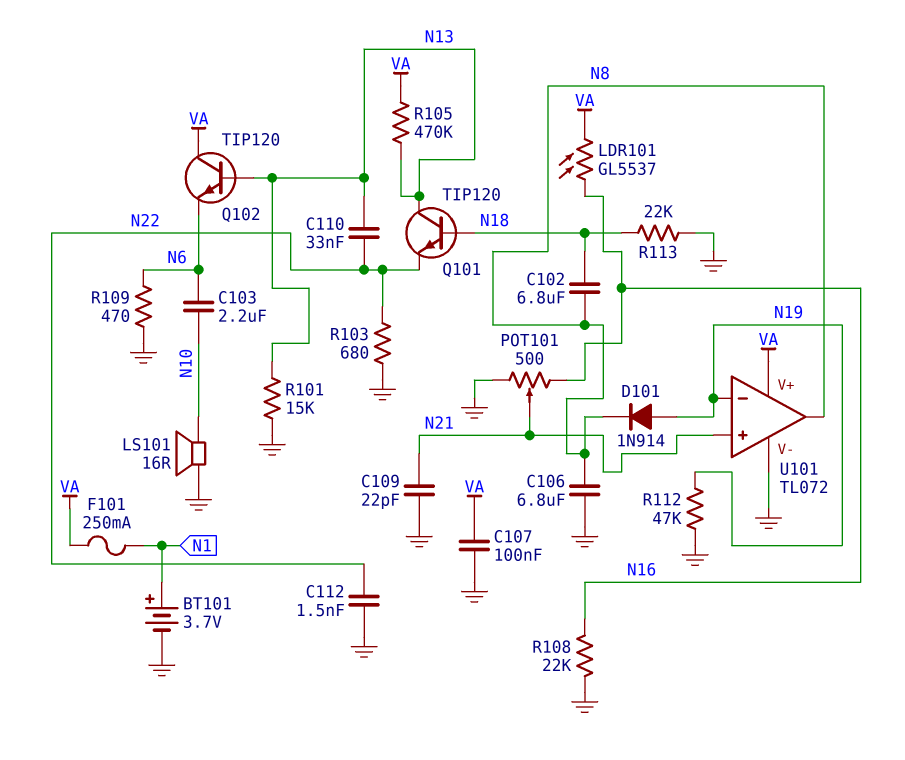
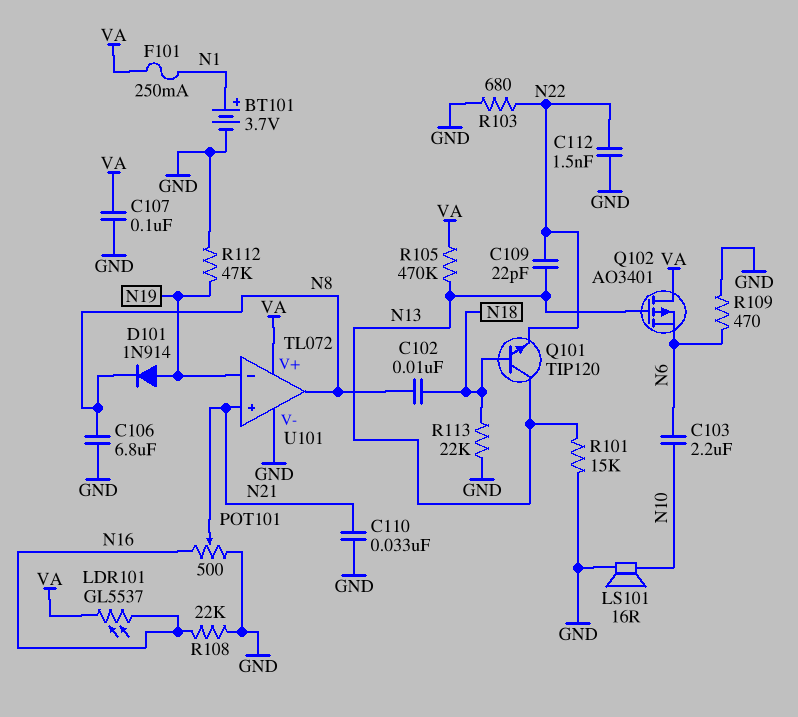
C102: 6.8uF (N8, N18) -> 10nF (N8, N18)
C109: 22pF (GND, N21) -> 22pF (N13, N22)
C110: 33nF (N13, N22) -> 33nF (GND, N21)
Q102: NPN TIP120 (B N13, C VA, E N6) -> PMOS AO3401 (G N13, D VA, S N6)

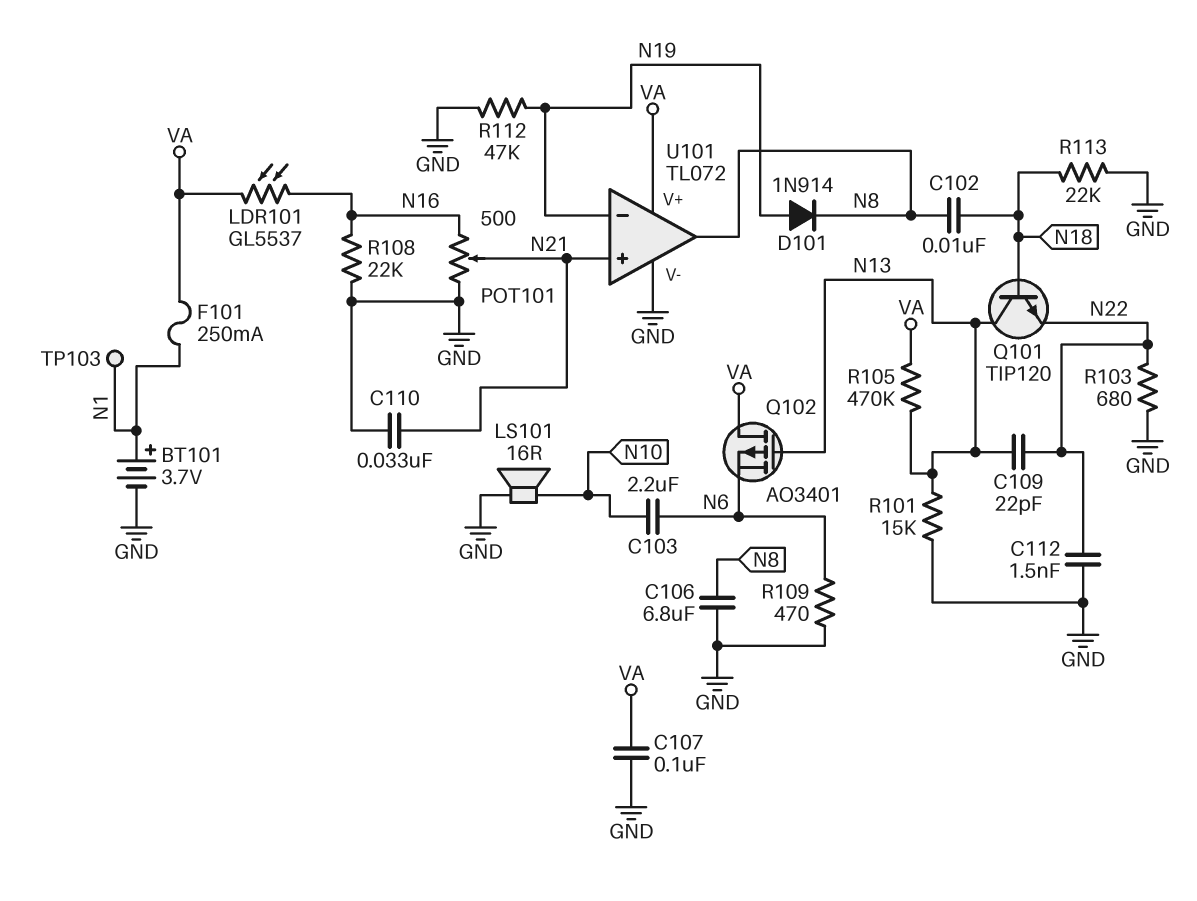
TP103: none -> test point (N1)

